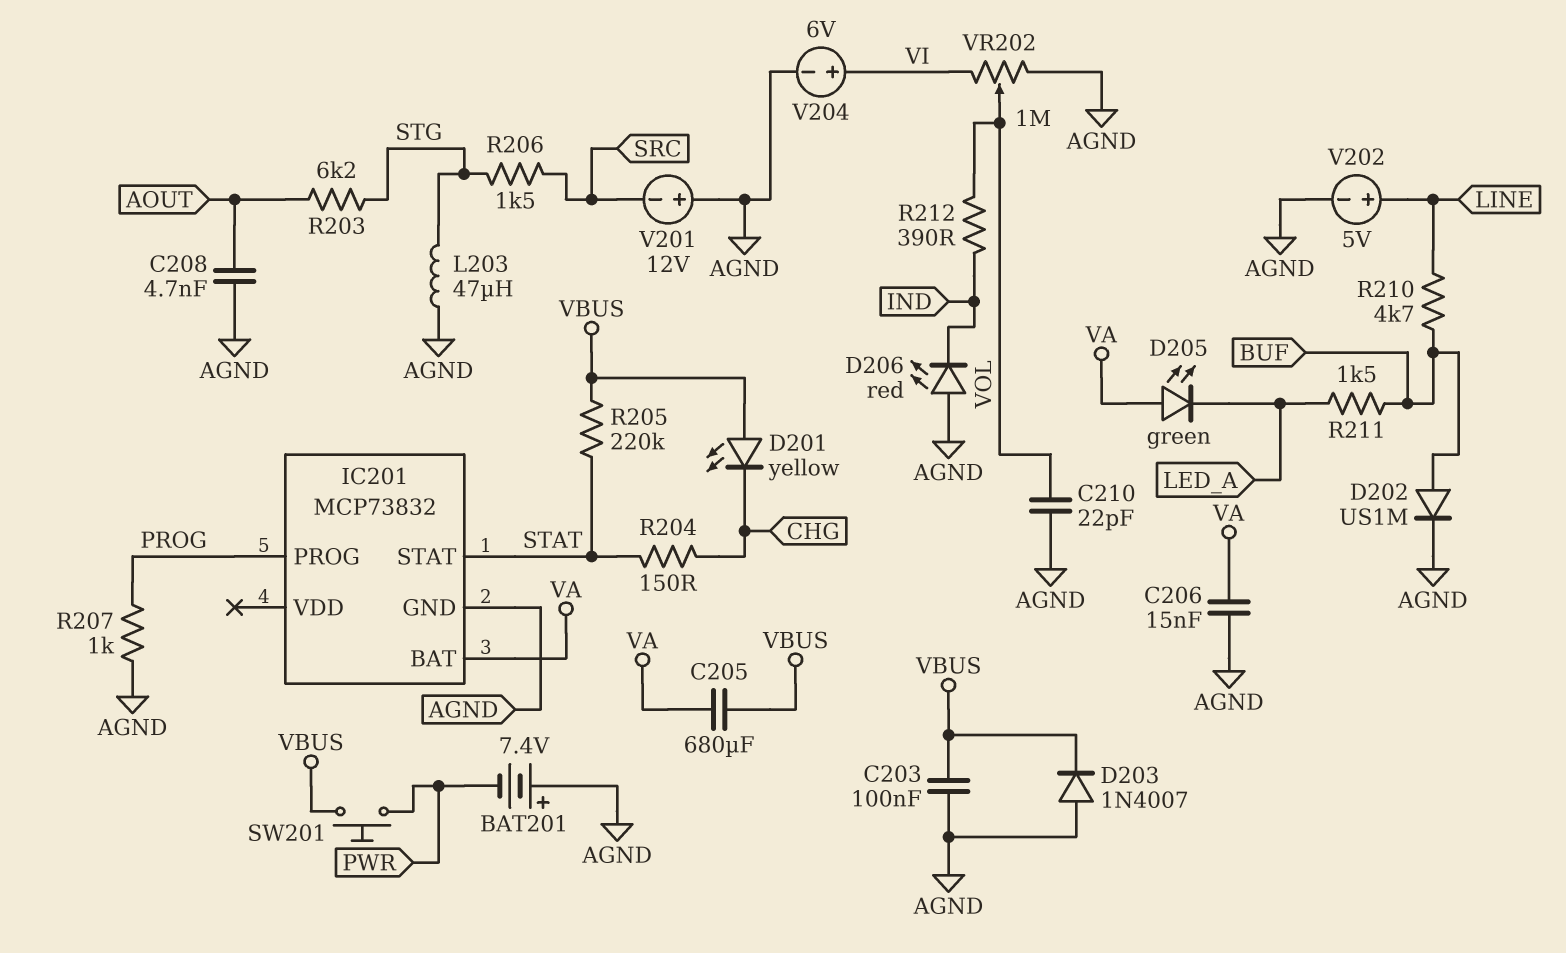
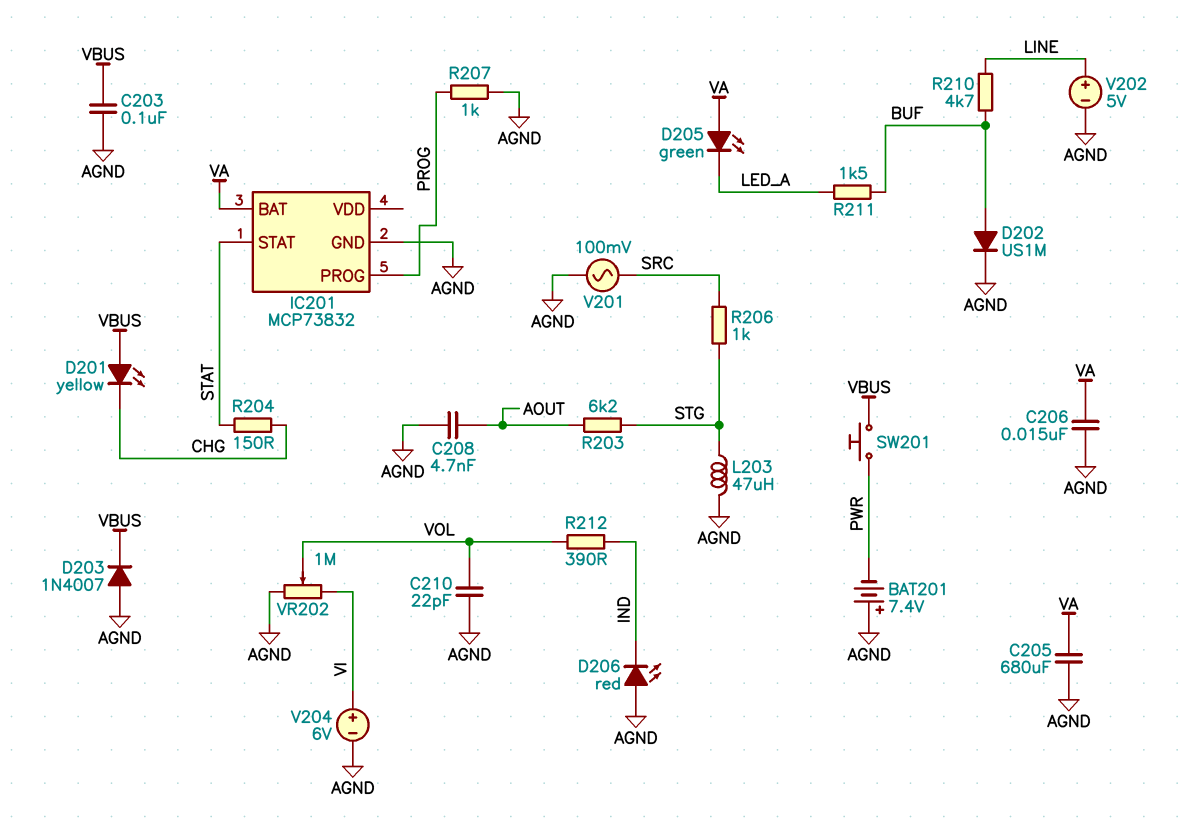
C205: 680uF (VA, VBUS) -> 680uF (AGND, VA)
R205: 220k (STAT, VBUS) -> none
R206: 1.5k (SRC, STG) -> 1k (SRC, STG)
V201: 12V (plus AGND, minus SRC) -> AC 100mV (AGND, SRC)

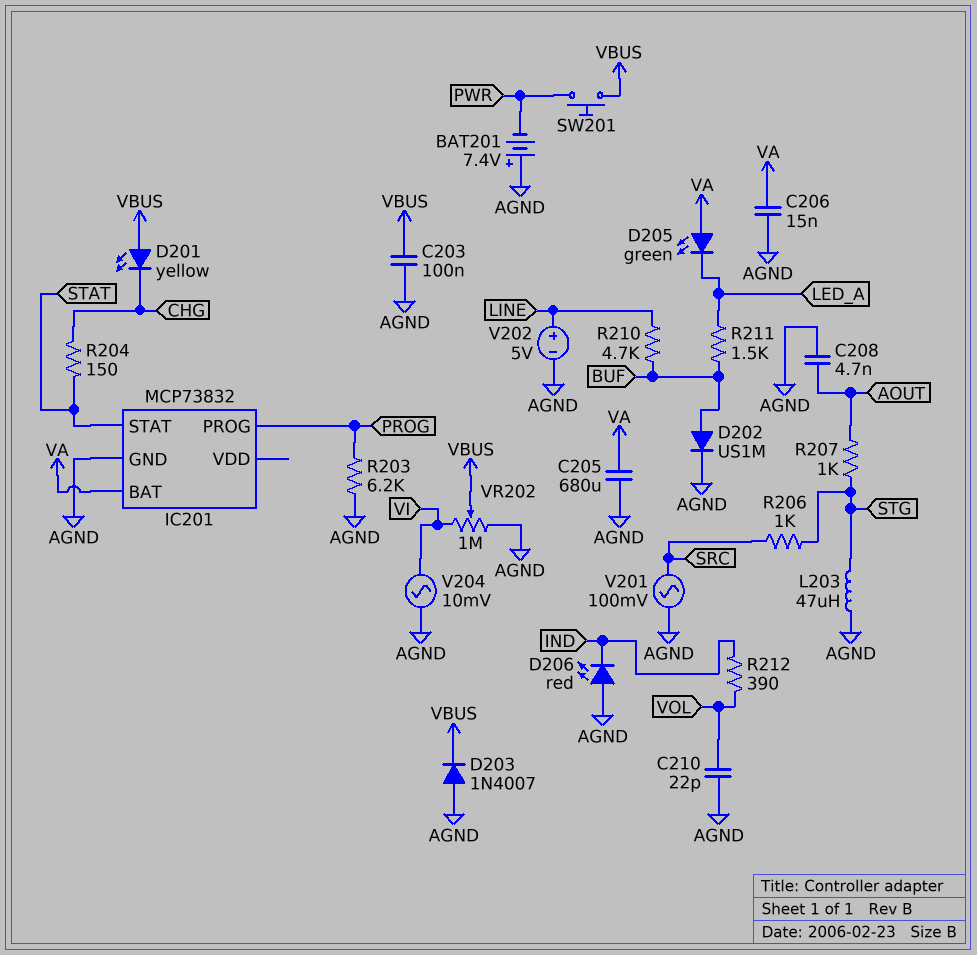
R203: 6.2k (AOUT, STG) -> 6.2k (AGND, PROG)
R207: 1k (AGND, PROG) -> 1k (AOUT, STG)
V204: 6V (plus VI, minus AGND) -> AC 10mV (AGND, VI)
VR202: 1M (AGND, VI, wiper VOL) -> 1M (AGND, VI, wiper VBUS)

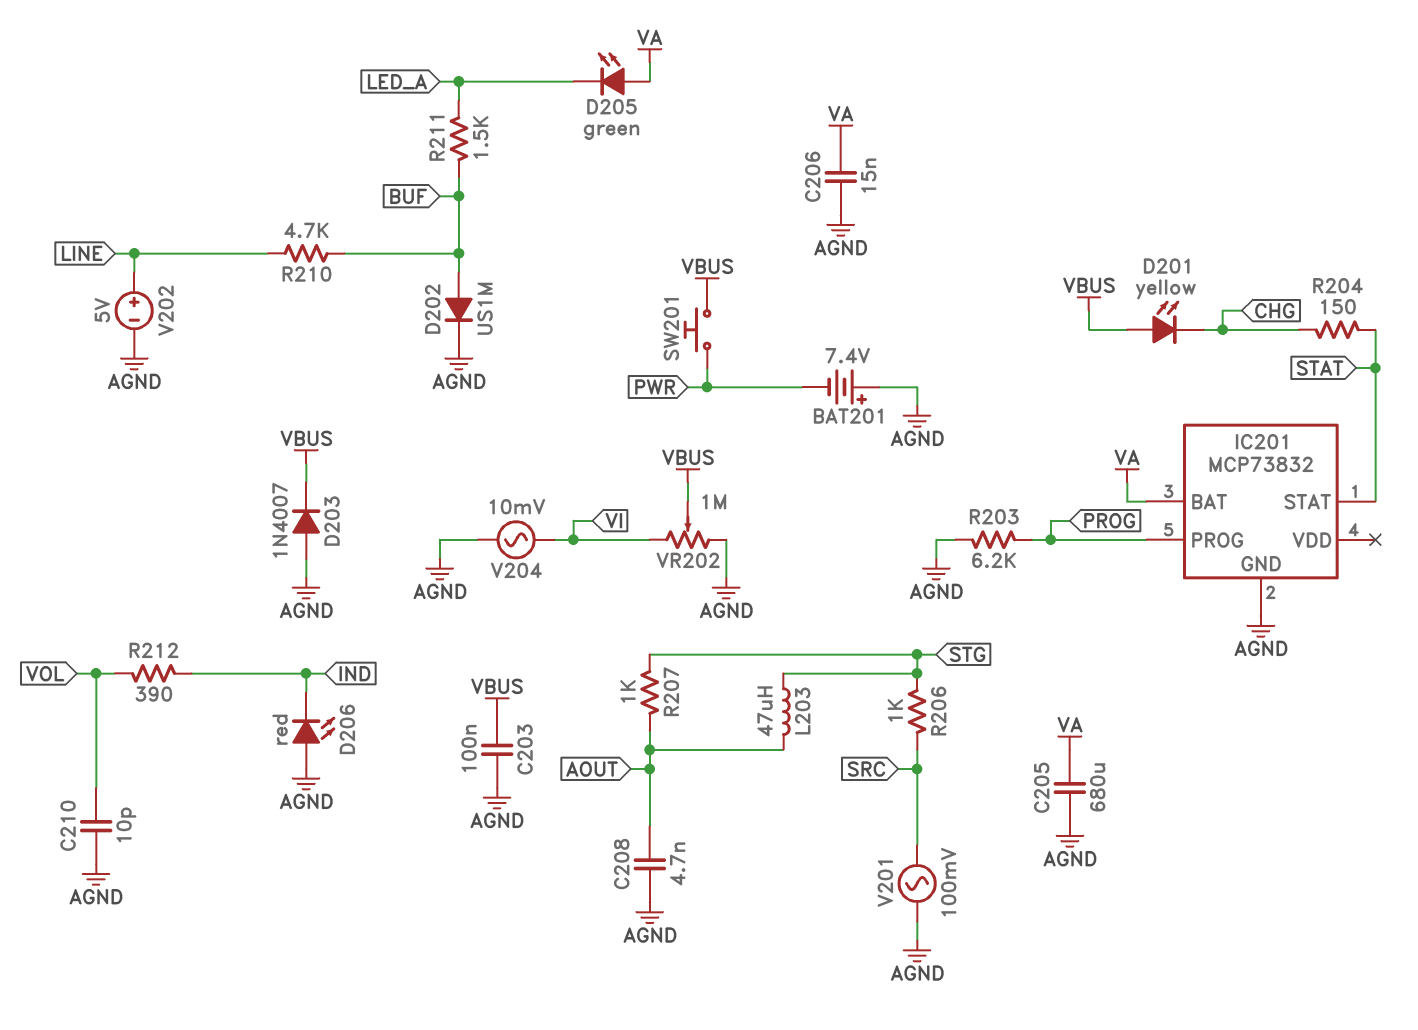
C210: 22pF (AGND, VOL) -> 10pF (AGND, VOL)
L203: 47uH (AGND, STG) -> 47uH (AOUT, STG)

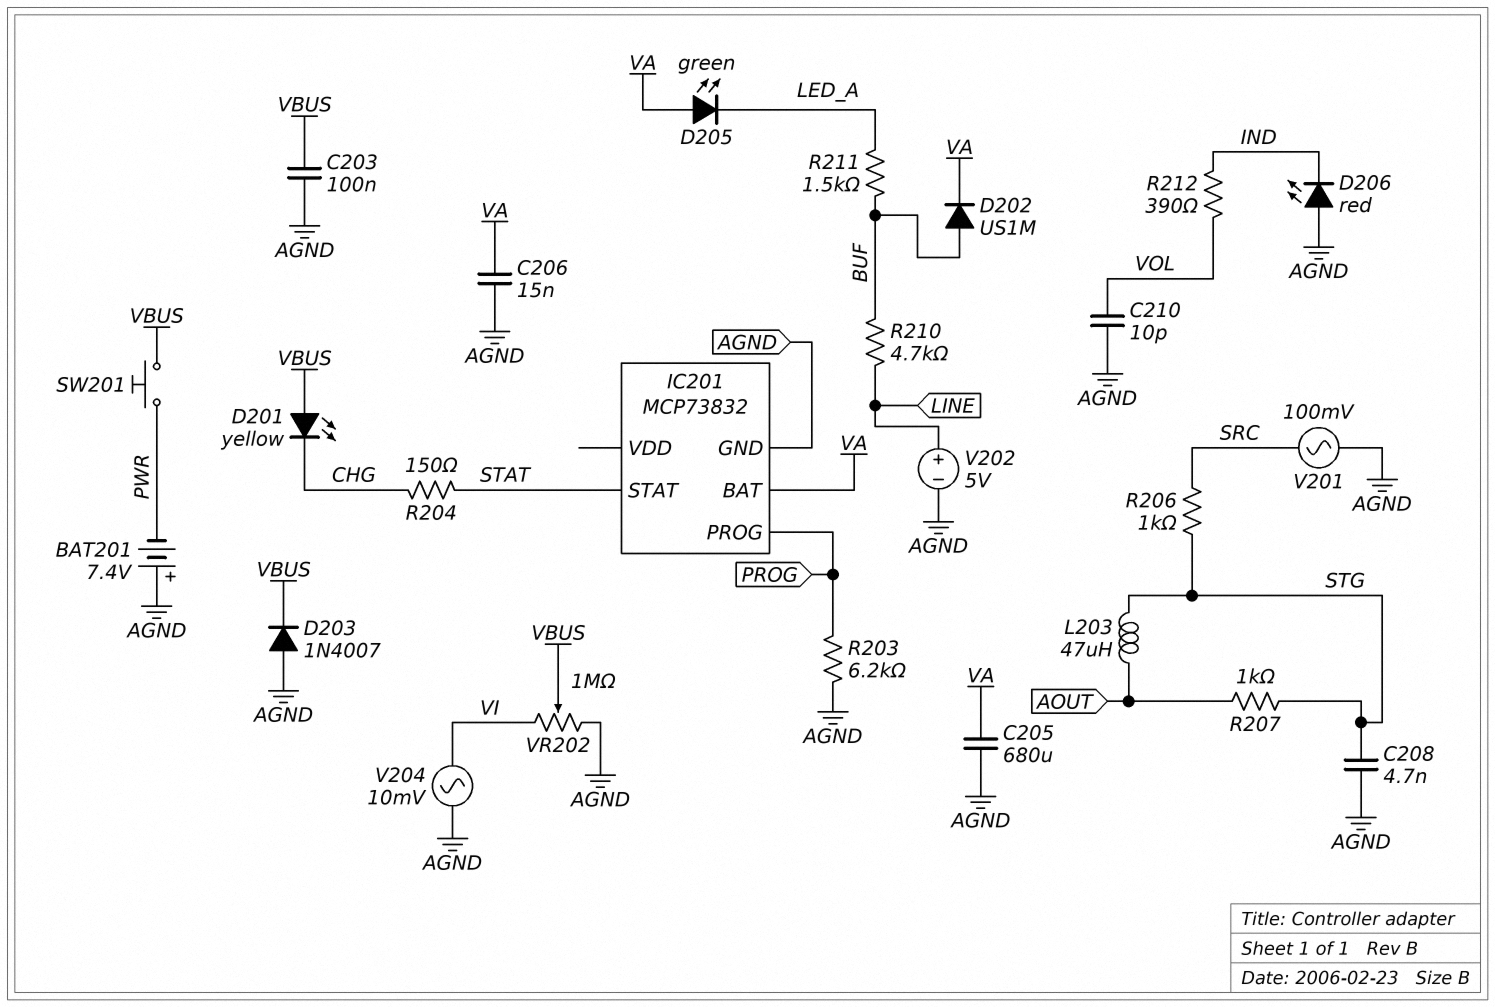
C208: 4.7nF (AGND, AOUT) -> 4.7nF (AGND, STG)
D202: diode US1M (A BUF, K AGND) -> diode US1M (A BUF, K VA)

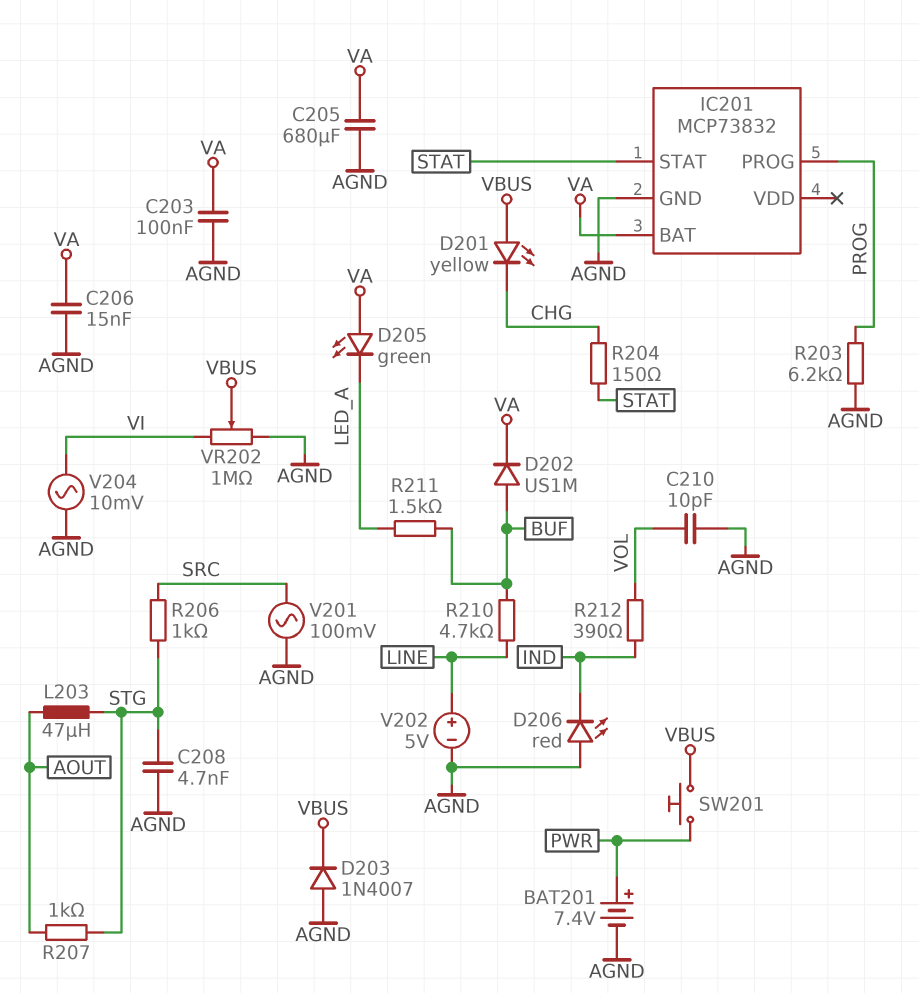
BAT201: 7.4V (plus AGND, minus PWR) -> 7.4V (plus PWR, minus AGND)
C203: 100nF (AGND, VBUS) -> 100nF (AGND, VA)

